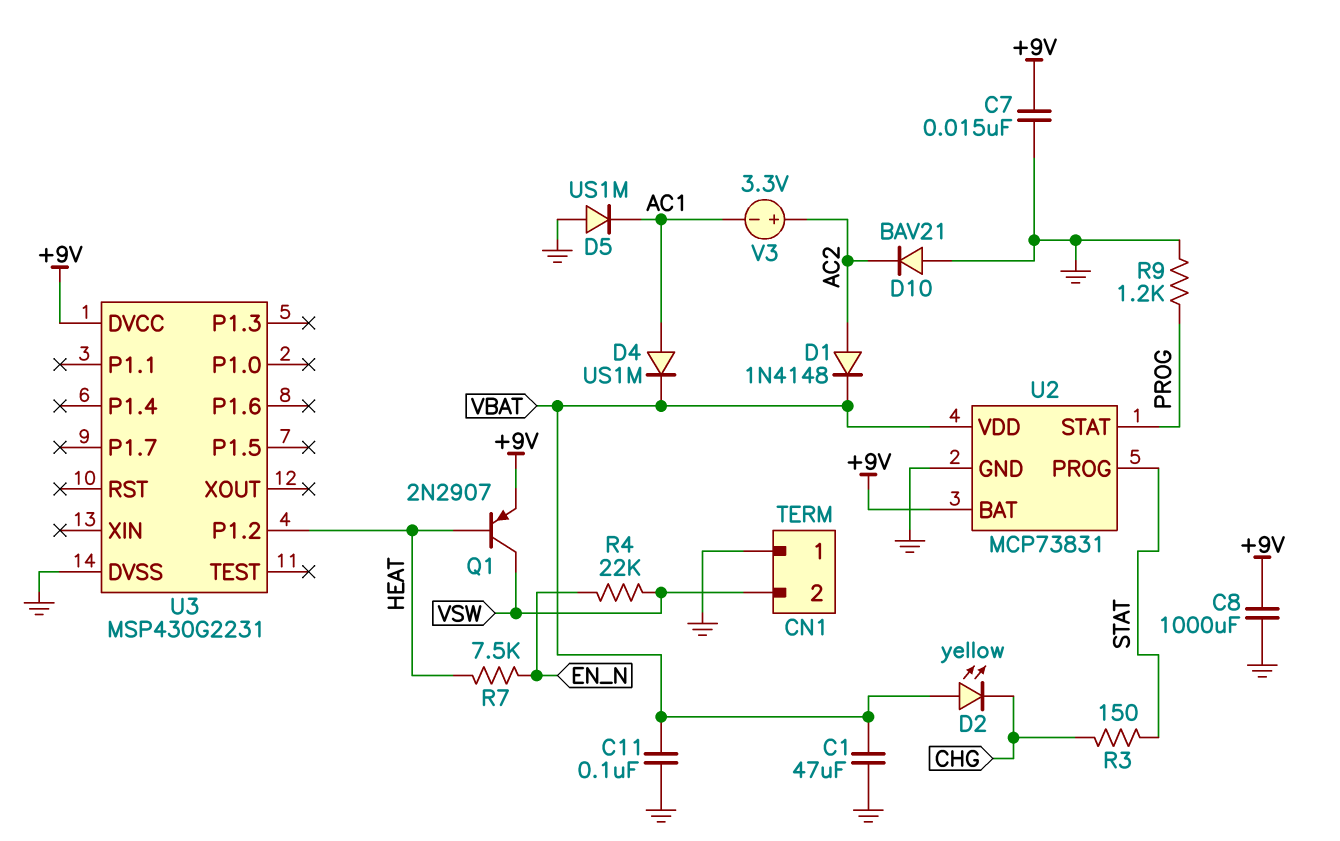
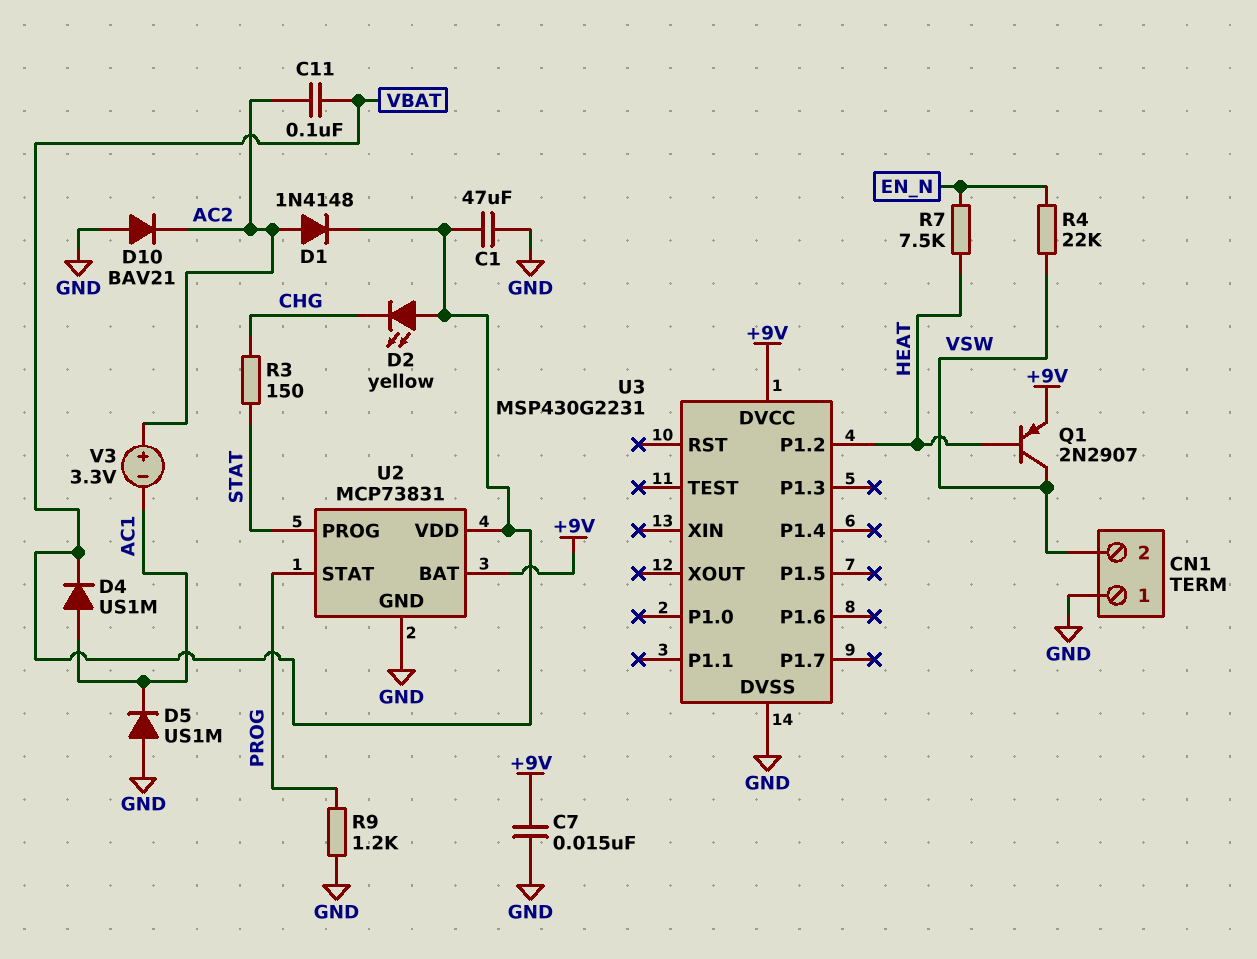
C8: 1000uF (+9V, GND) -> none
C11: 100nF (GND, VBAT) -> 100nF (AC2, VBAT)

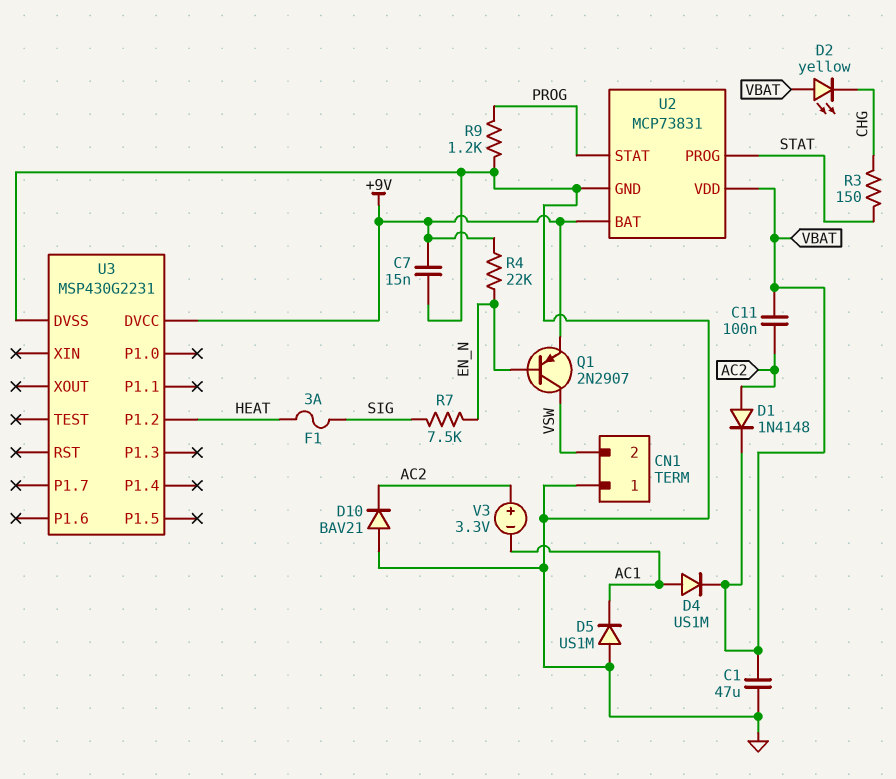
F1: none -> 3A (HEAT, SIG)
Q1: PNP 2N2907 (B HEAT, C VSW, E +9V) -> PNP 2N2907 (B EN_N, C VSW, E +9V)
R4: 22k (EN_N, VSW) -> 22k (+9V, EN_N)
R7: 7.5k (EN_N, HEAT) -> 7.5k (EN_N, SIG)

